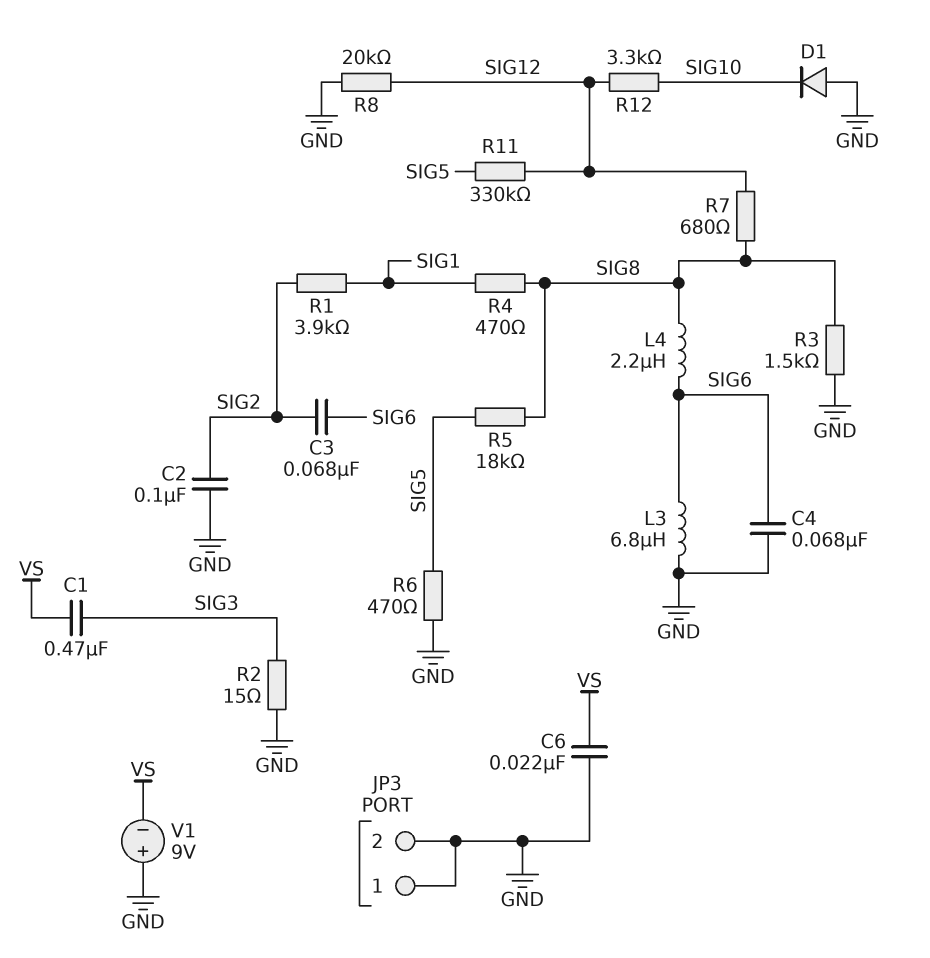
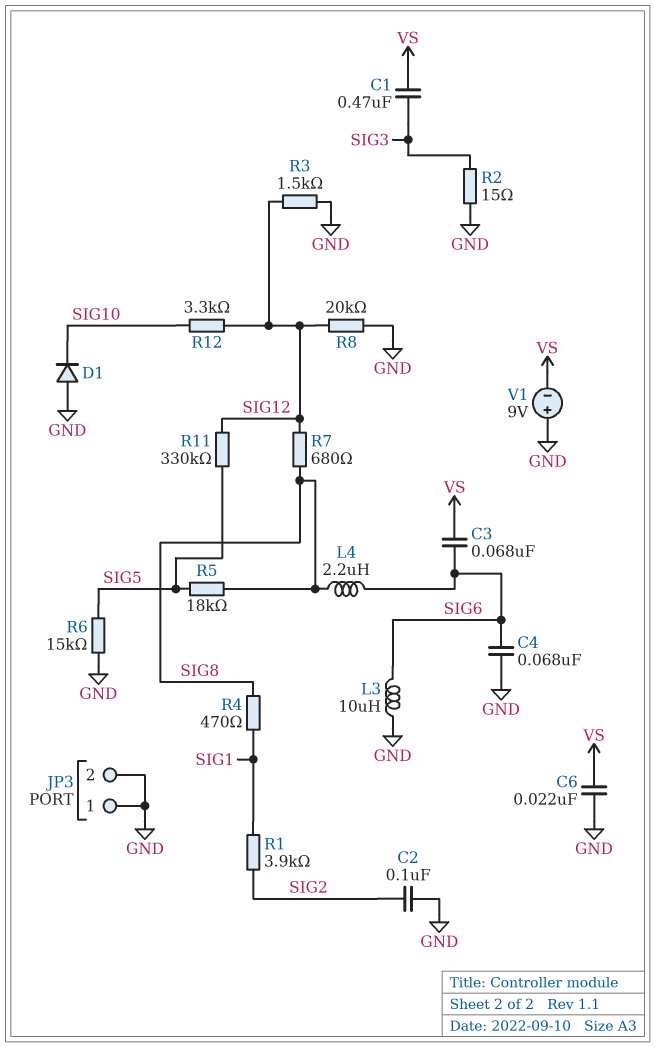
C3: 68nF (SIG2, SIG6) -> 68nF (SIG6, VS)
L3: 6.8uH (GND, SIG6) -> 10uH (GND, SIG6)
R3: 1.5k (GND, SIG8) -> 1.5k (GND, SIG12)
R6: 470 (GND, SIG5) -> 15k (GND, SIG5)

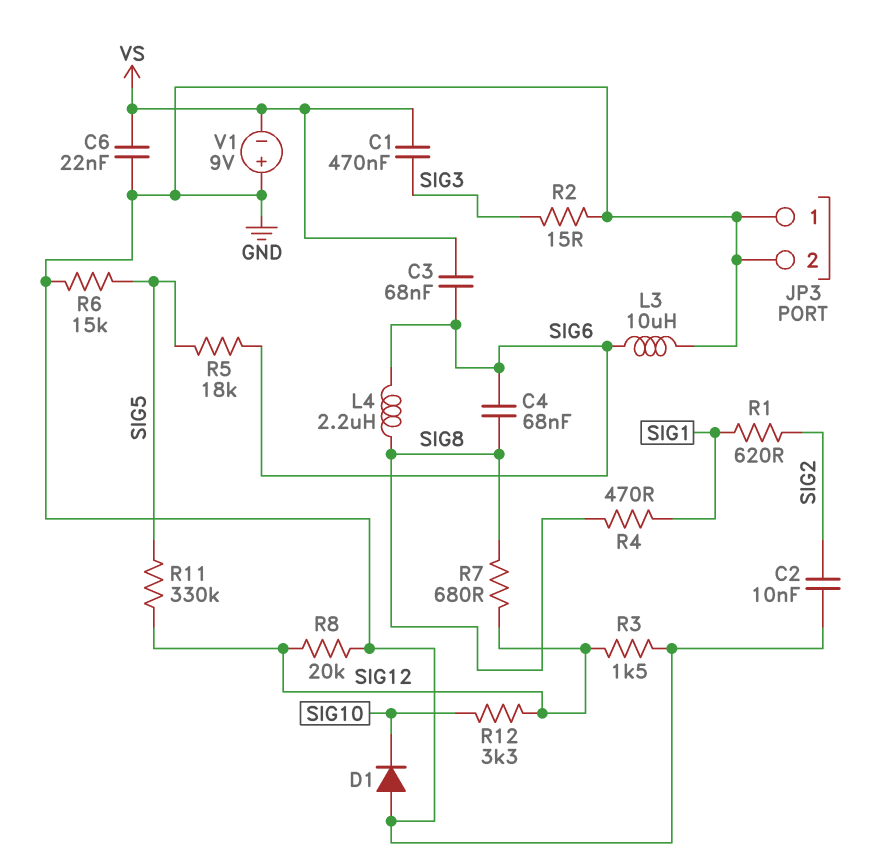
C2: 100nF (GND, SIG2) -> 10nF (GND, SIG2)
C4: 68nF (GND, SIG6) -> 68nF (SIG6, SIG8)
R1: 3.9k (SIG1, SIG2) -> 620 (SIG1, SIG2)
R5: 18k (SIG5, SIG8) -> 18k (SIG5, SIG6)

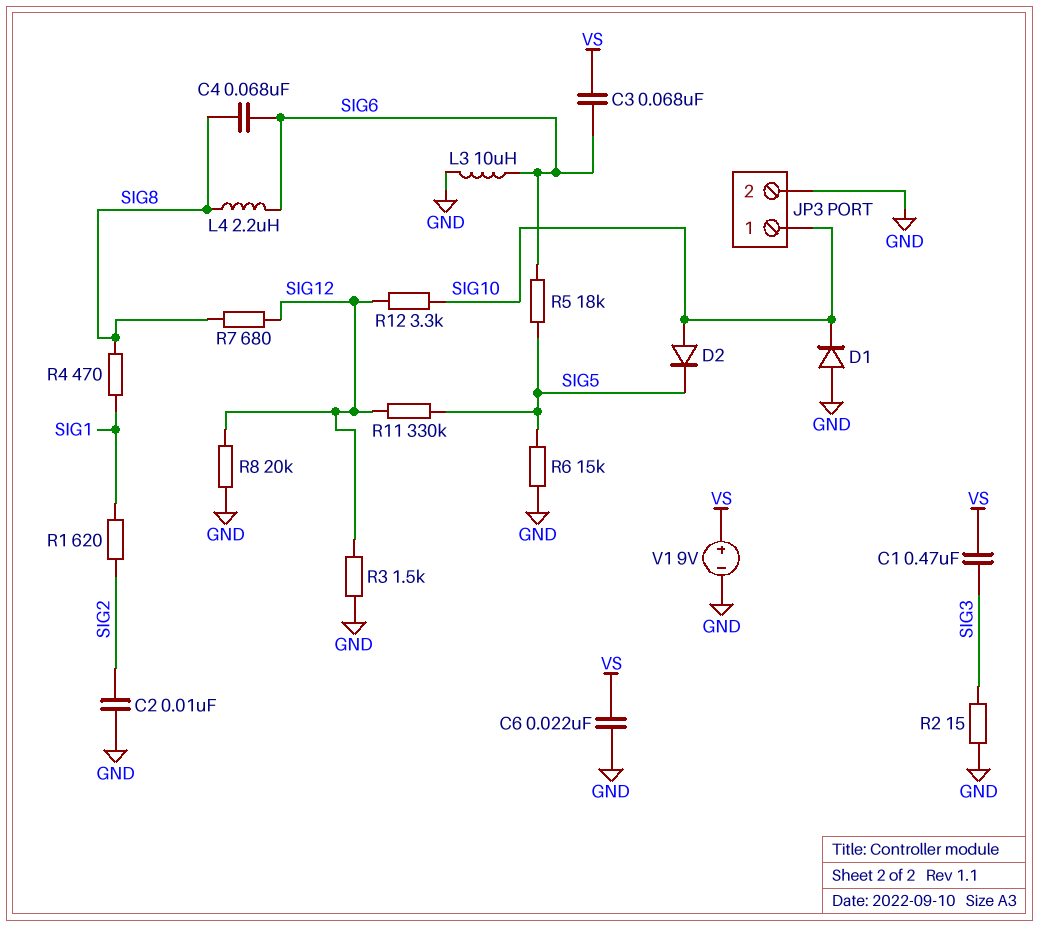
D2: none -> diode (A SIG10, K SIG5)
JP3 pin 1: GND -> SIG10
V1: 9V (plus GND, minus VS) -> 9V (plus VS, minus GND)

